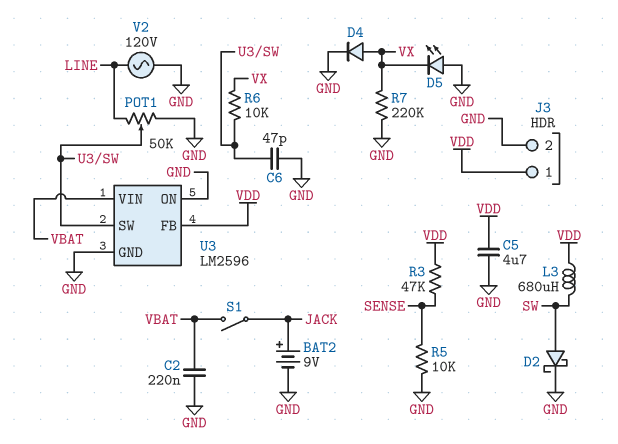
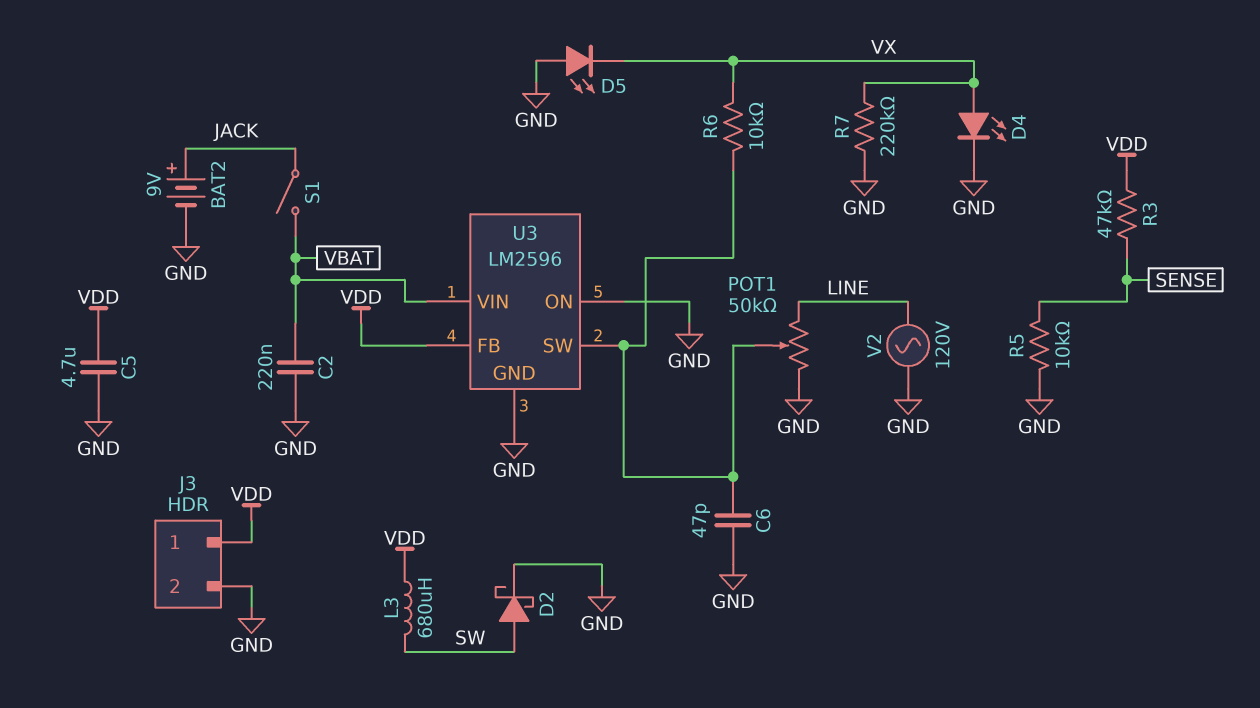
D4: diode (A VX, K GND) -> LED (A VX, K GND)

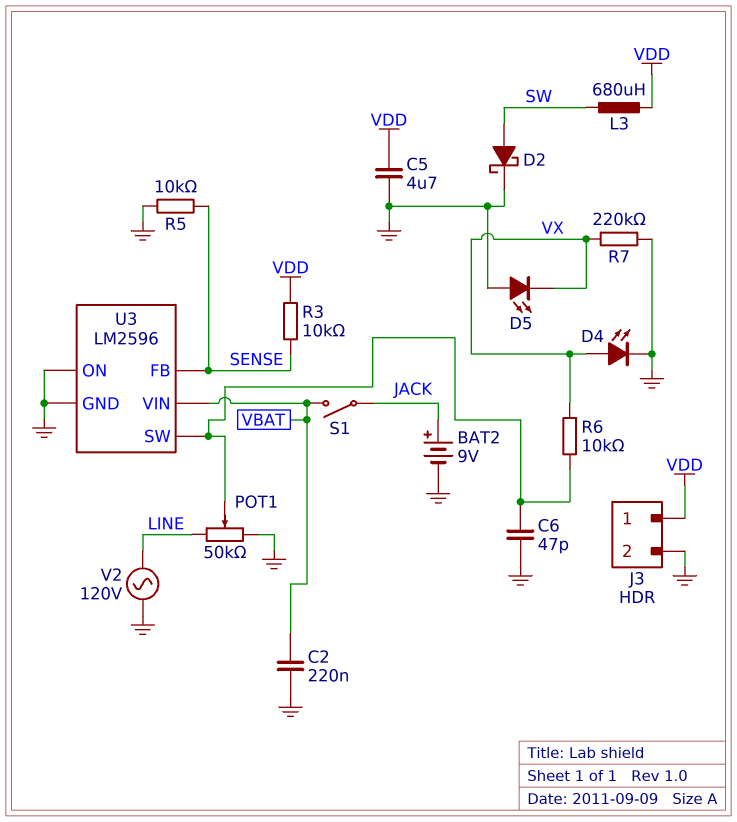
R3: 47k (SENSE, VDD) -> 10k (SENSE, VDD)
U3 pin FB: VDD -> SENSE

